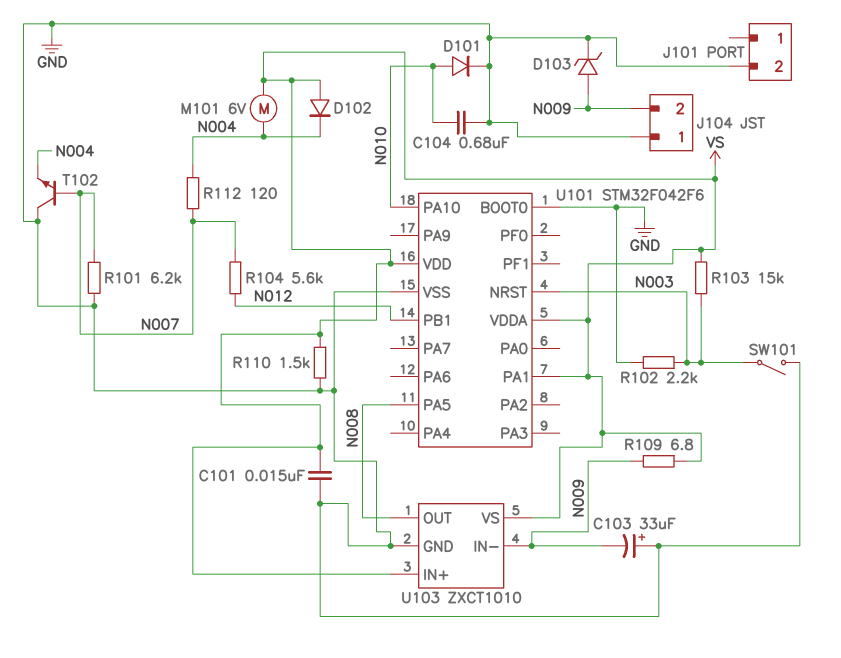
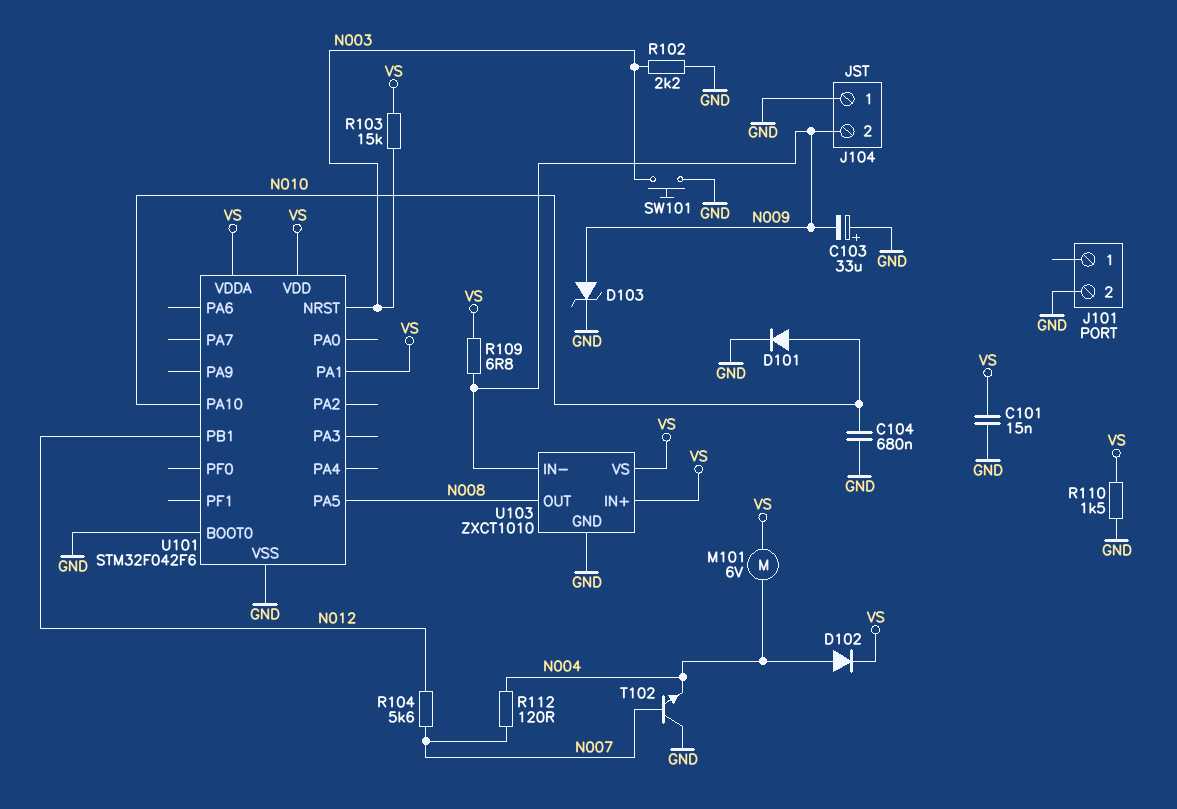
D102: diode (A VS, K N004) -> diode (A N004, K VS)
R101: 6.2k (GND, N007) -> none
SW101: switch (GND, N003) -> button (GND, N003)

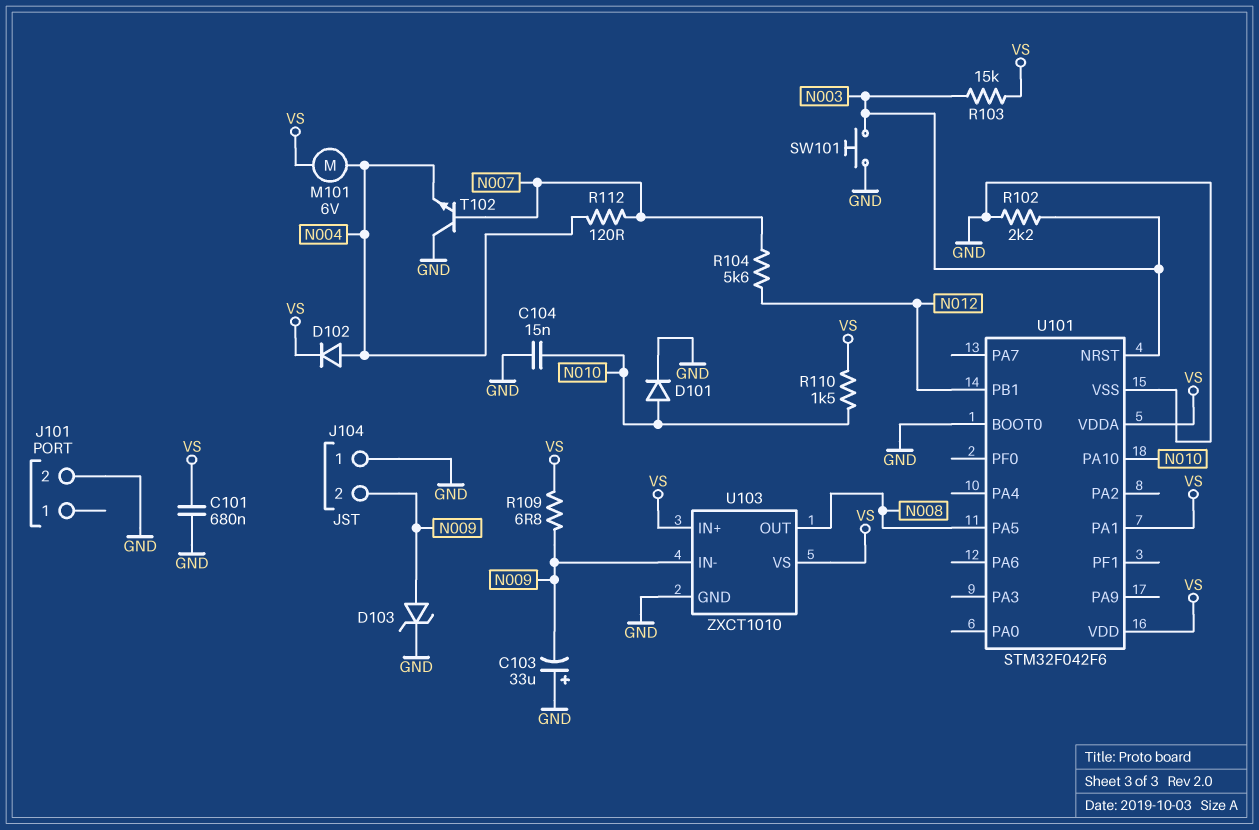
C101: 15nF (GND, VS) -> 680nF (GND, VS)
C104: 680nF (GND, N010) -> 15nF (GND, N010)
R110: 1.5k (GND, VS) -> 1.5k (N010, VS)

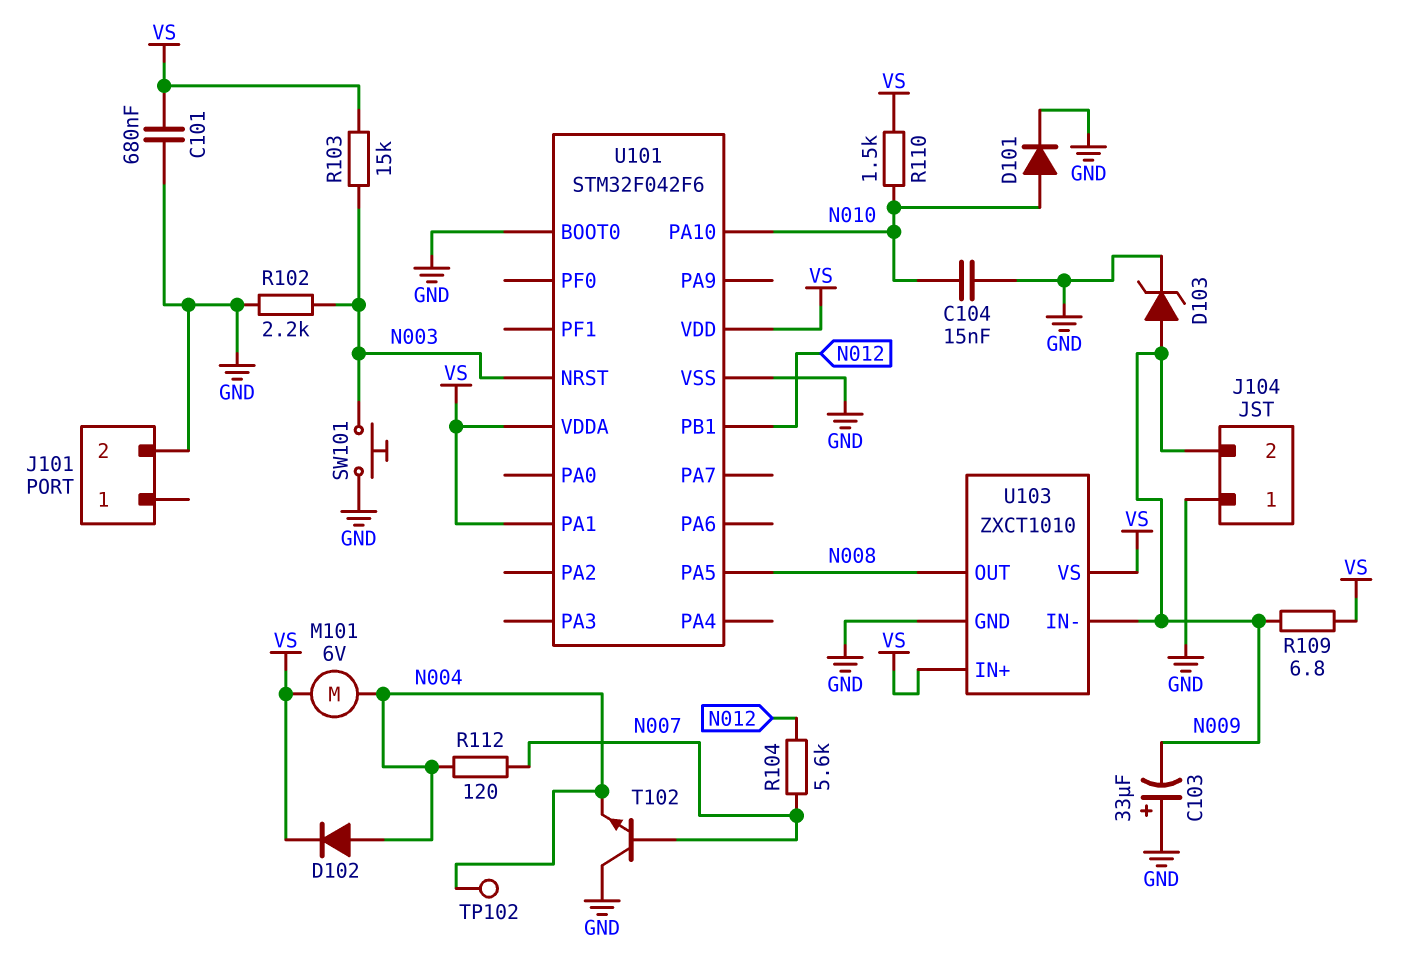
TP102: none -> test point (N004)

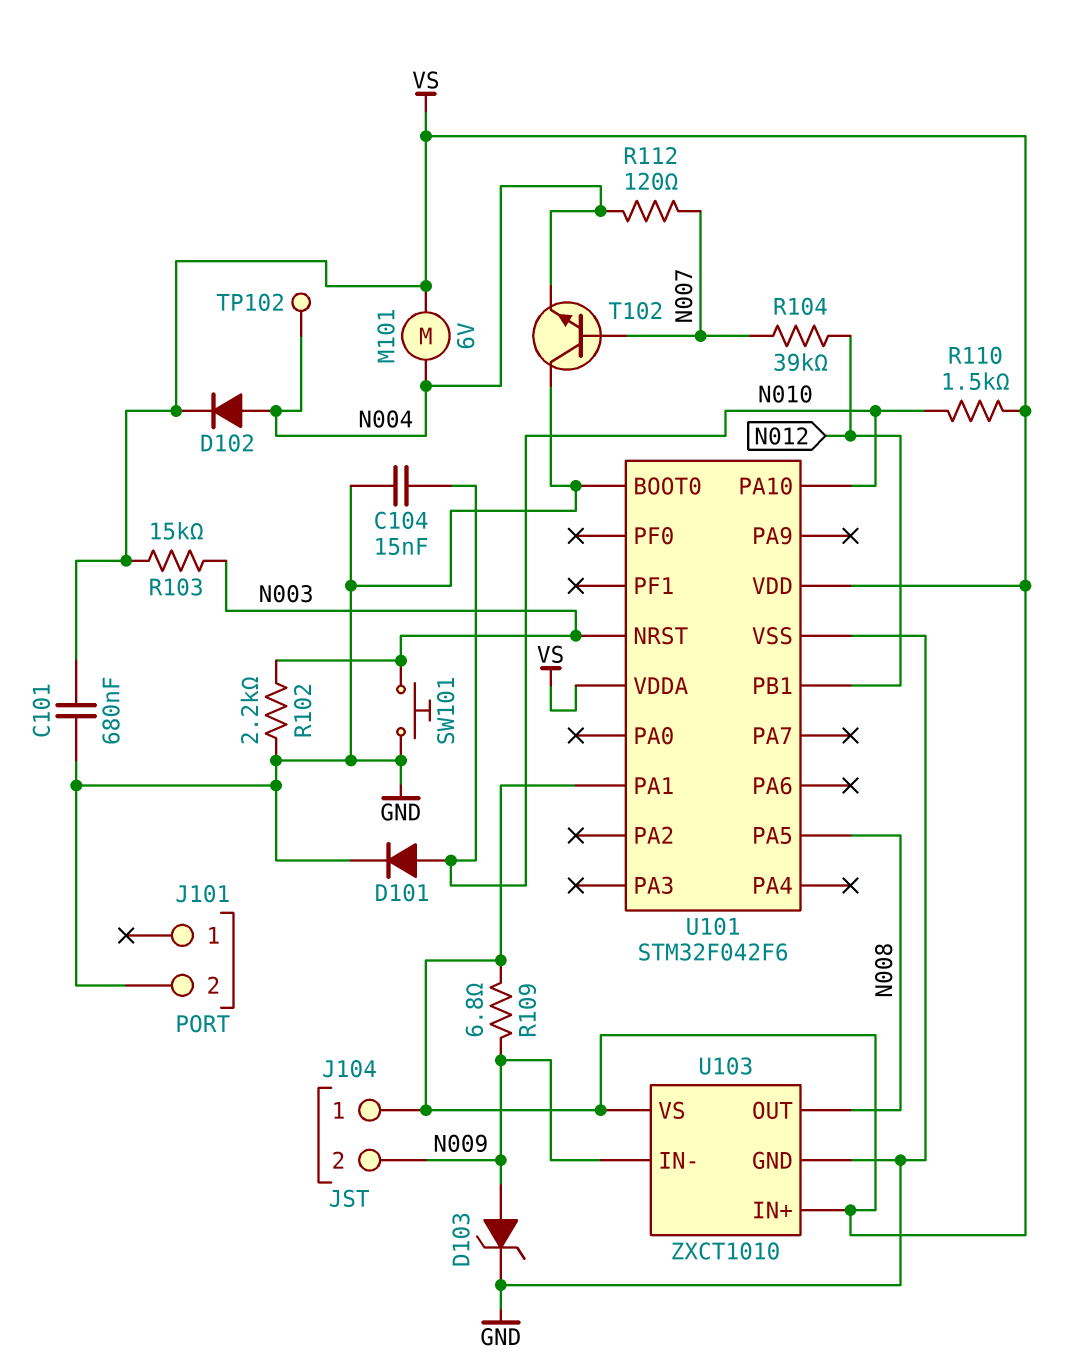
C103: 33uF (plus GND, minus N009) -> none
J104 pin 1: GND -> VS
R104: 5.6k (N007, N012) -> 39k (N007, N012)

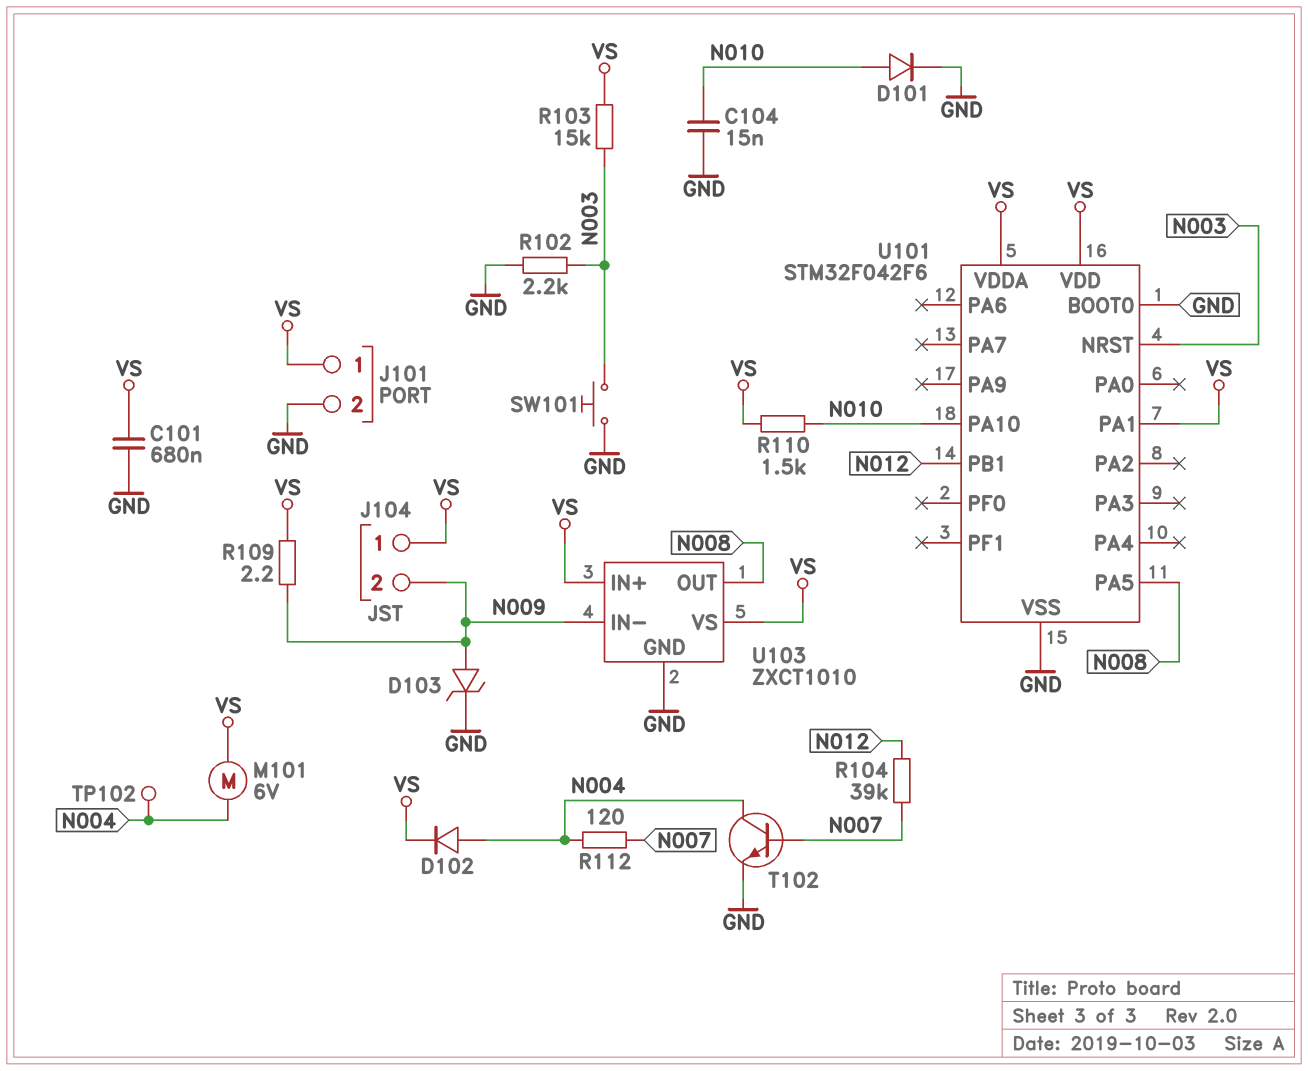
J101 pin 1: none -> VS
R109: 6.8 (N009, VS) -> 2.2 (N009, VS)
T102: NPN (B N007, C GND, E N004) -> NPN (B N007, C N004, E GND)

